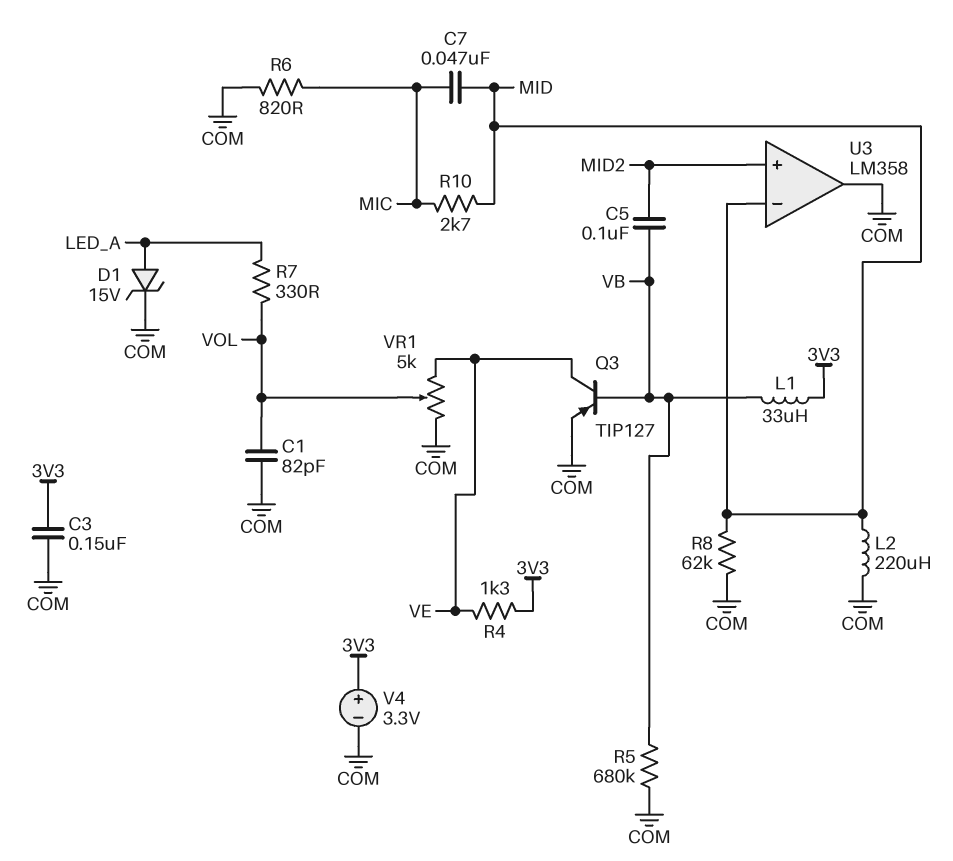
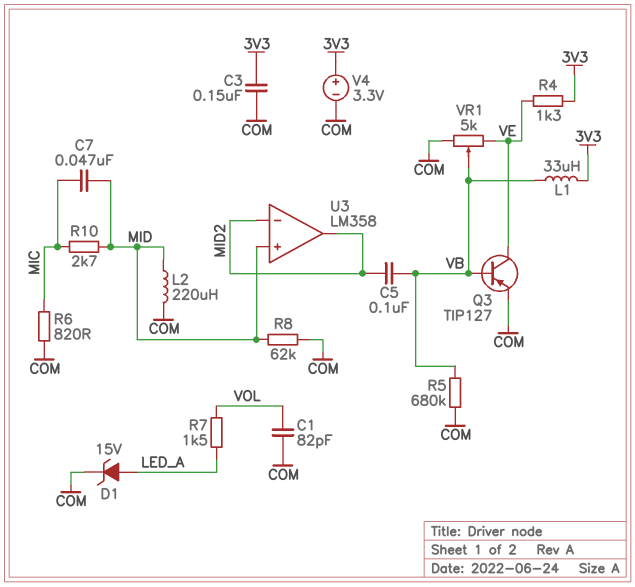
R7: 330 (LED_A, VOL) -> 1.5k (LED_A, VOL)
U3 pin in+: MID2 -> MID
U3 pin in-: MID -> MID2
U3 pin out: COM -> MID2
VR1: 5k (COM, VE, wiper VOL) -> 5k (COM, VE, wiper VB)

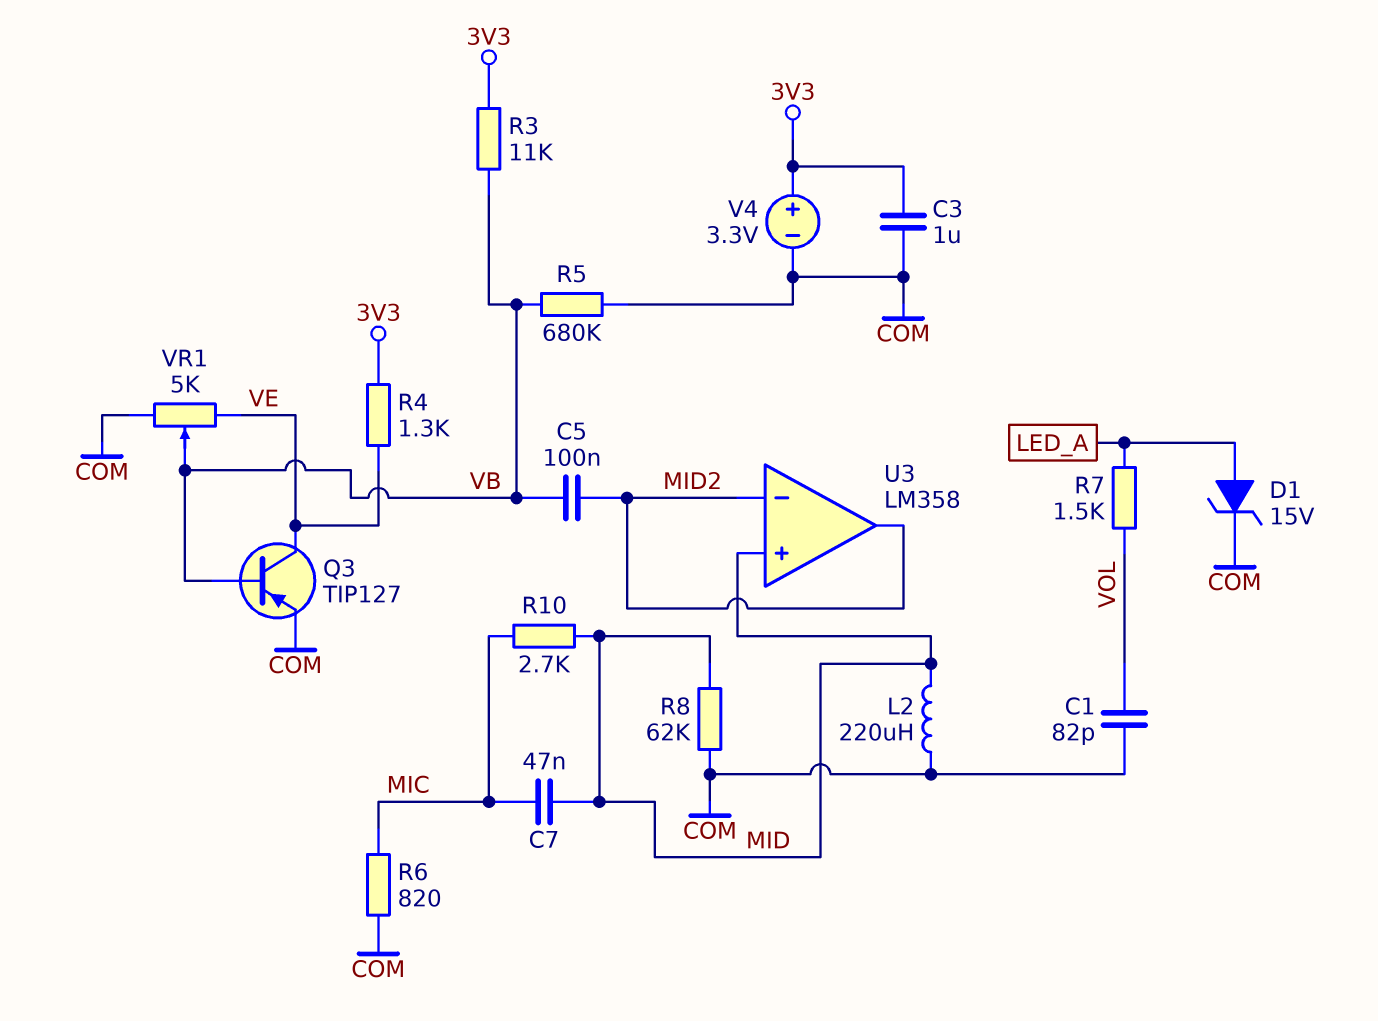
C3: 150nF (3V3, COM) -> 1uF (3V3, COM)
L1: 33uH (3V3, VB) -> none
R3: none -> 11k (3V3, VB)

